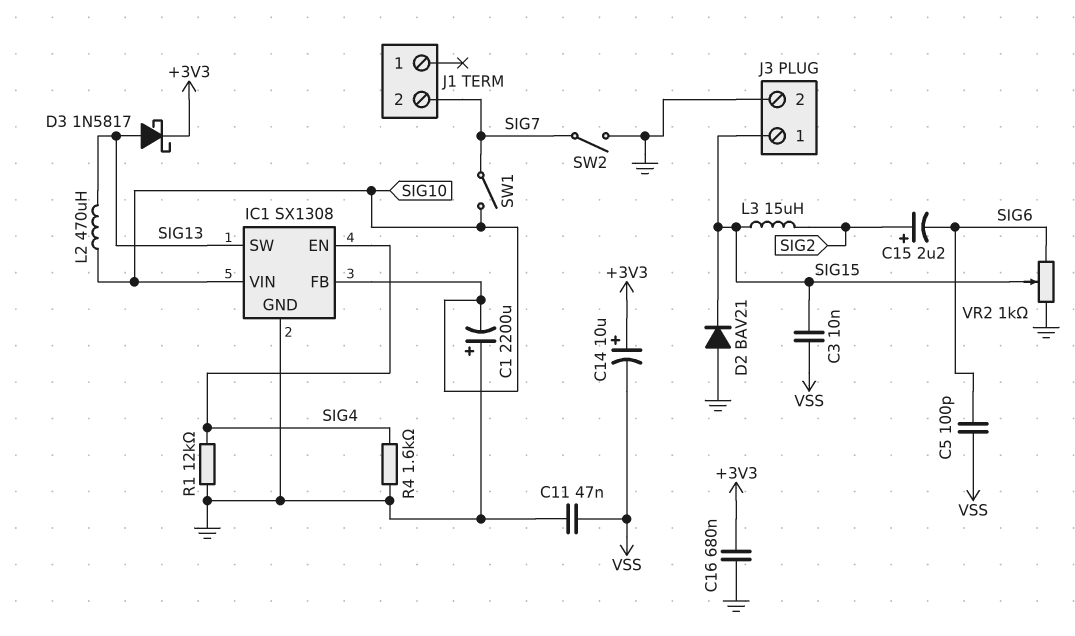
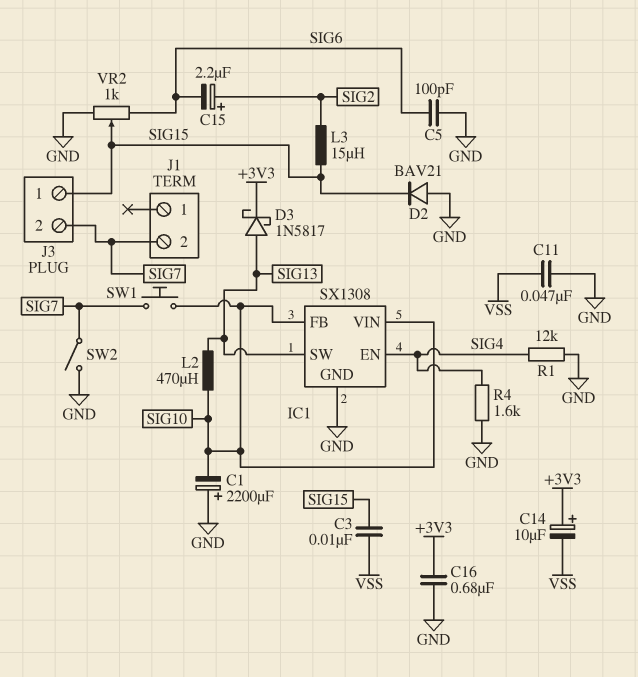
C5: 100pF (SIG6, VSS) -> 100pF (GND, SIG6)
J3 pin 2: GND -> SIG7
SW1: switch (SIG7, SIG10) -> button (SIG7, SIG10)

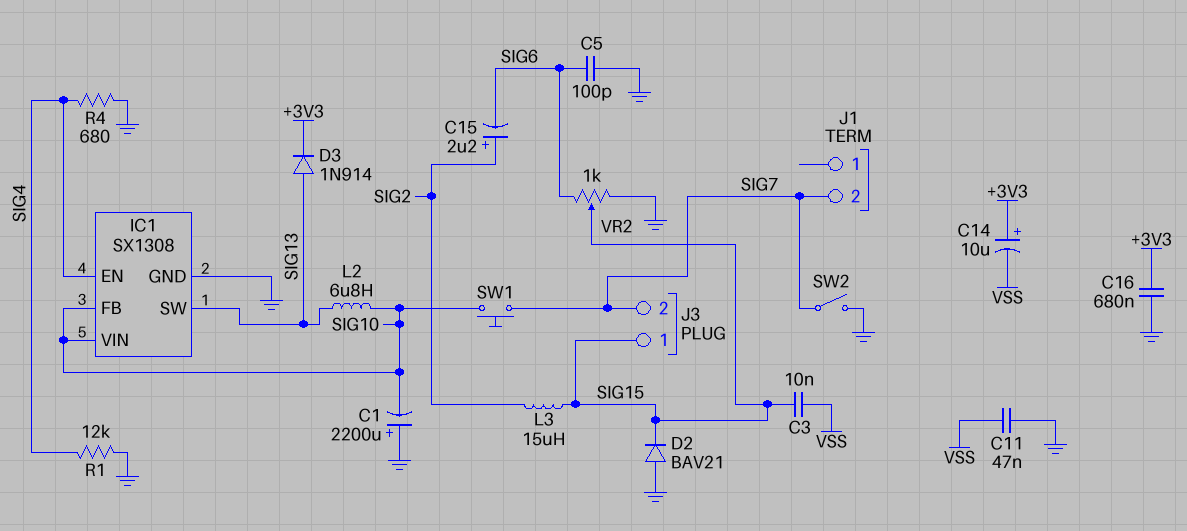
D3: schottky 1N5817 (A SIG13, K +3V3) -> diode 1N914 (A SIG13, K +3V3)
L2: 470uH (SIG10, SIG13) -> 6.8uH (SIG10, SIG13)
R4: 1.6k (GND, SIG4) -> 680 (GND, SIG4)

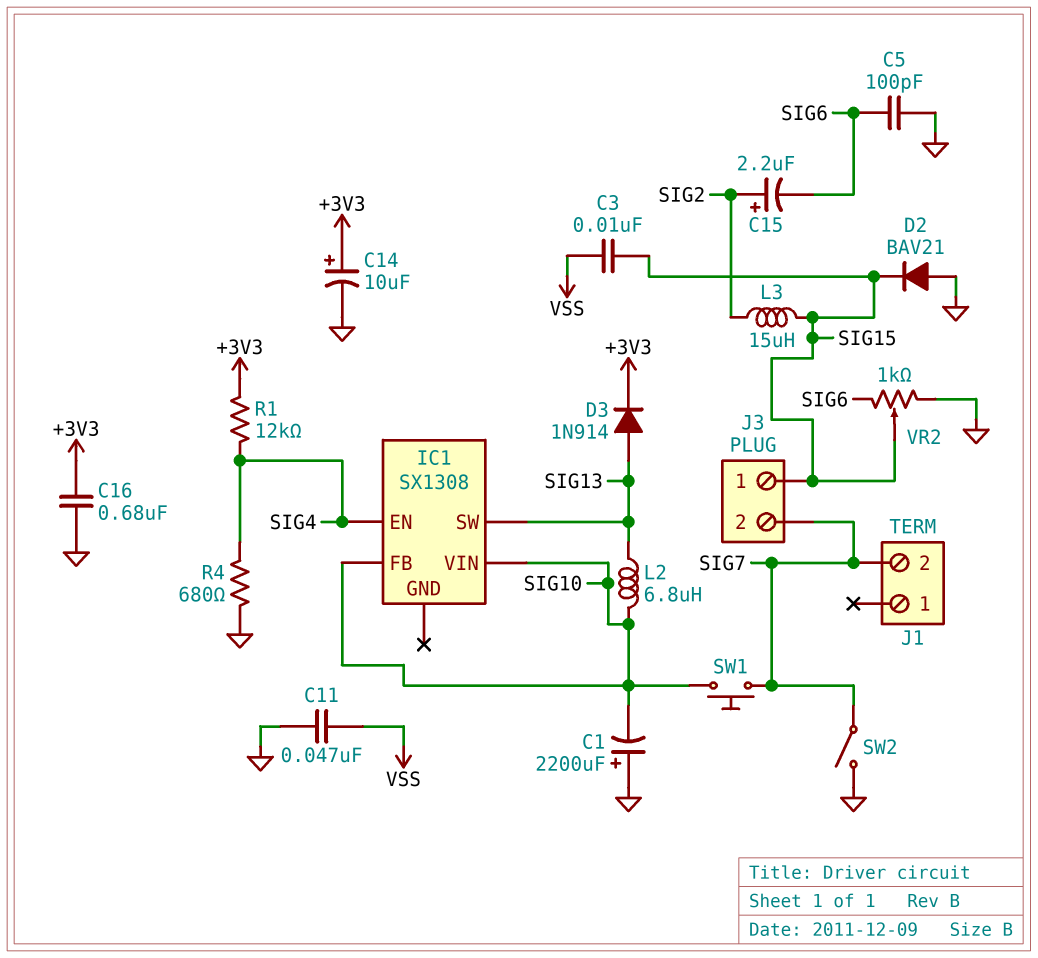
C14: 10uF (plus +3V3, minus VSS) -> 10uF (plus +3V3, minus GND)
IC1 pin GND: GND -> none
R1: 12k (GND, SIG4) -> 12k (+3V3, SIG4)

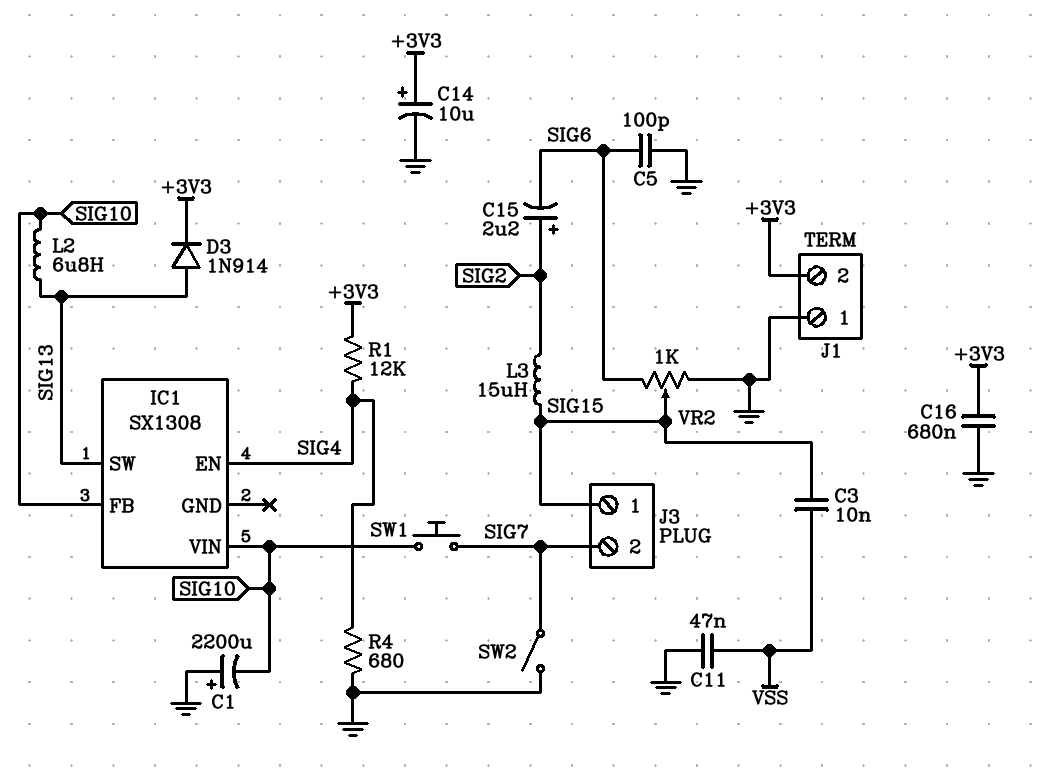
D2: diode BAV21 (A GND, K SIG15) -> none
J1 pin 1: none -> GND
J1 pin 2: SIG7 -> +3V3

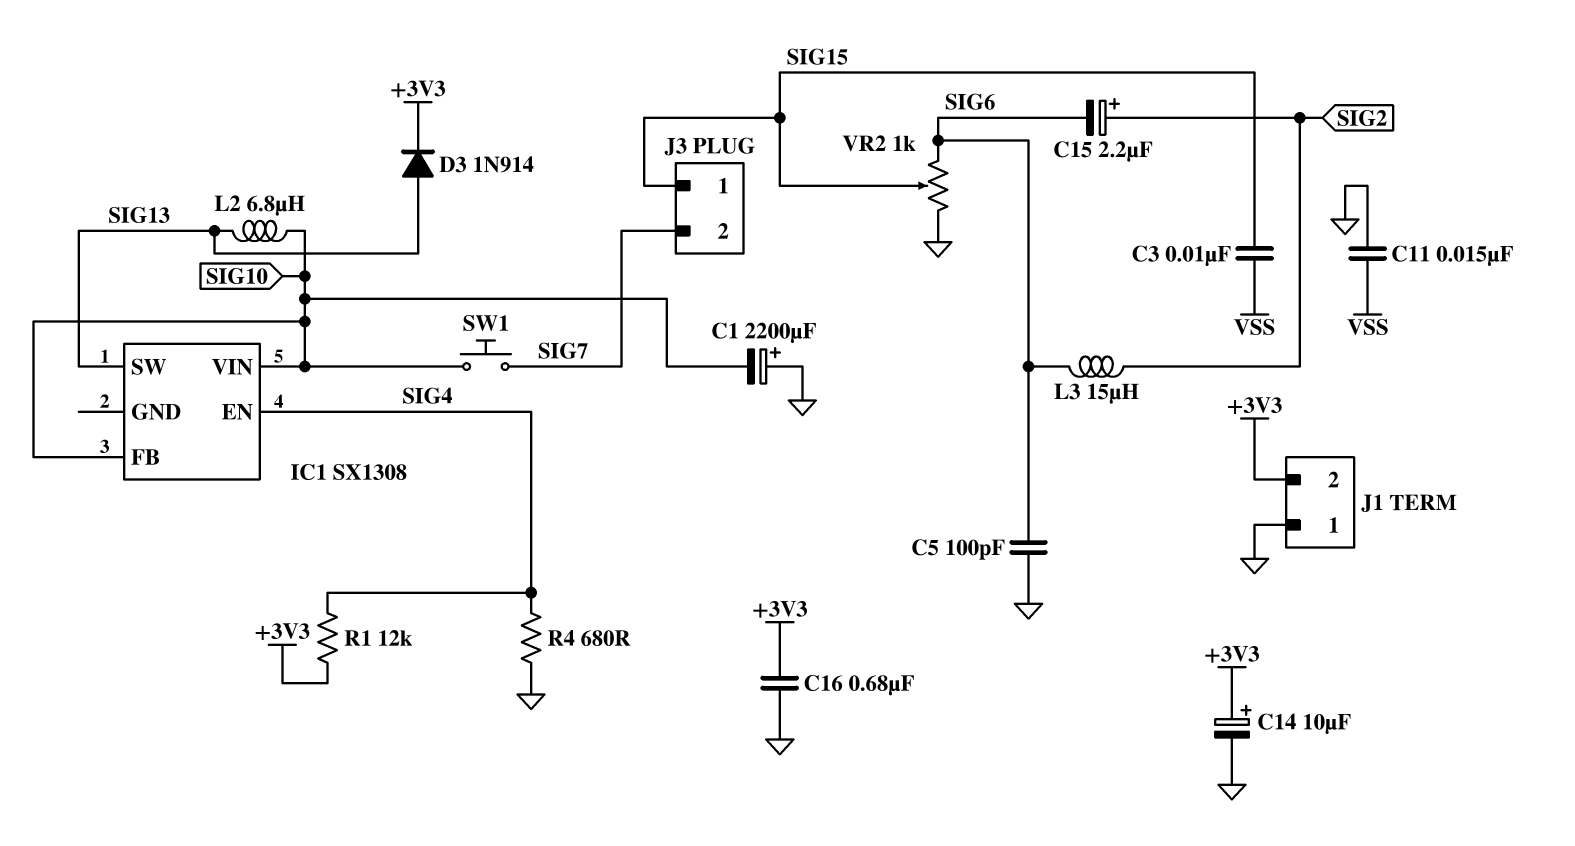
C11: 47nF (GND, VSS) -> 15nF (GND, VSS)
L3: 15uH (SIG2, SIG15) -> 15uH (SIG2, SIG6)
SW2: switch (GND, SIG7) -> none

